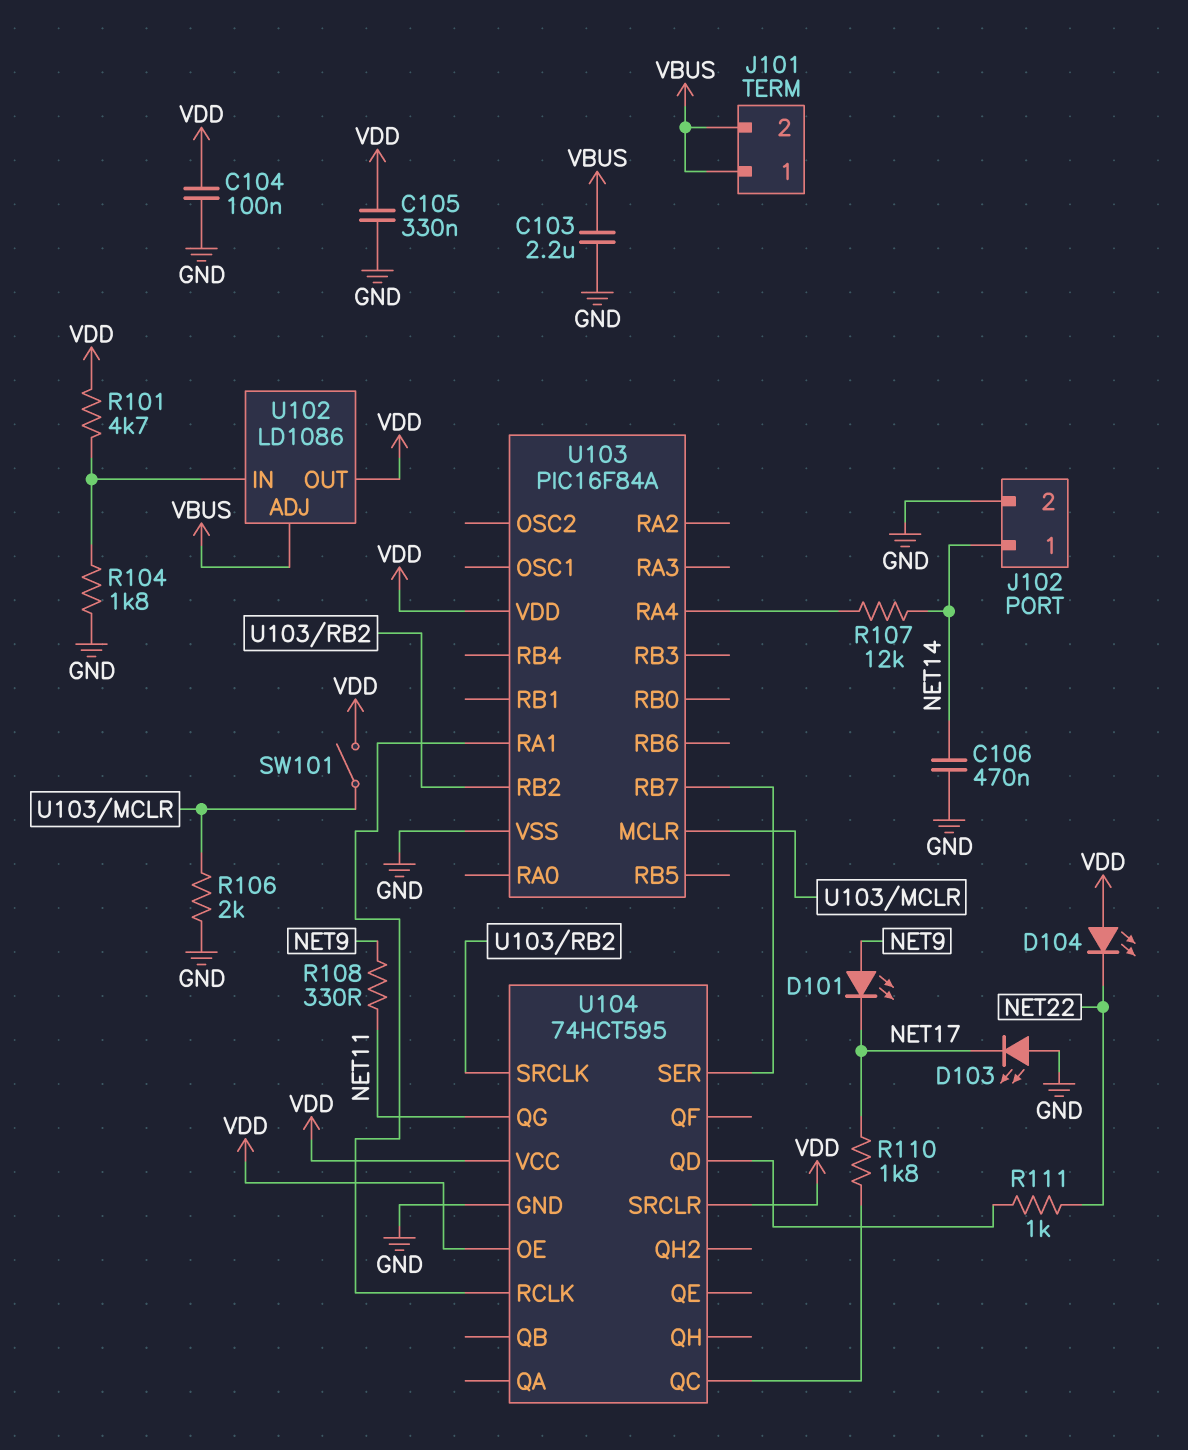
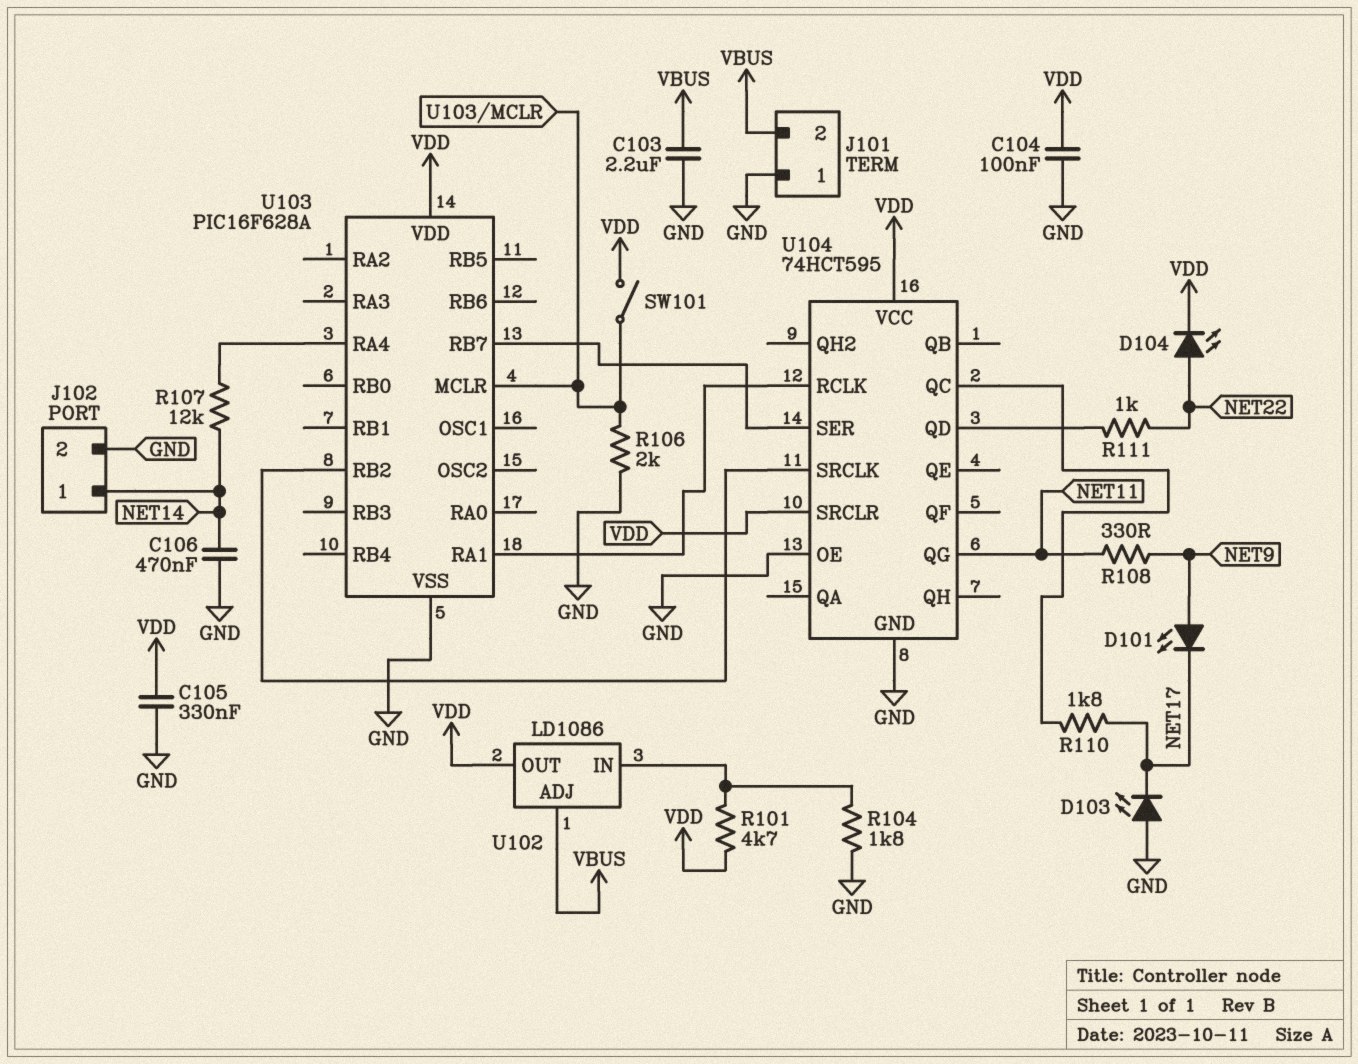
D104: LED (A VDD, K NET22) -> LED (A NET22, K VDD)
J101 pin 1: VBUS -> GND
U103: PIC16F84A -> PIC16F628A
U104 pin OE: VDD -> GND

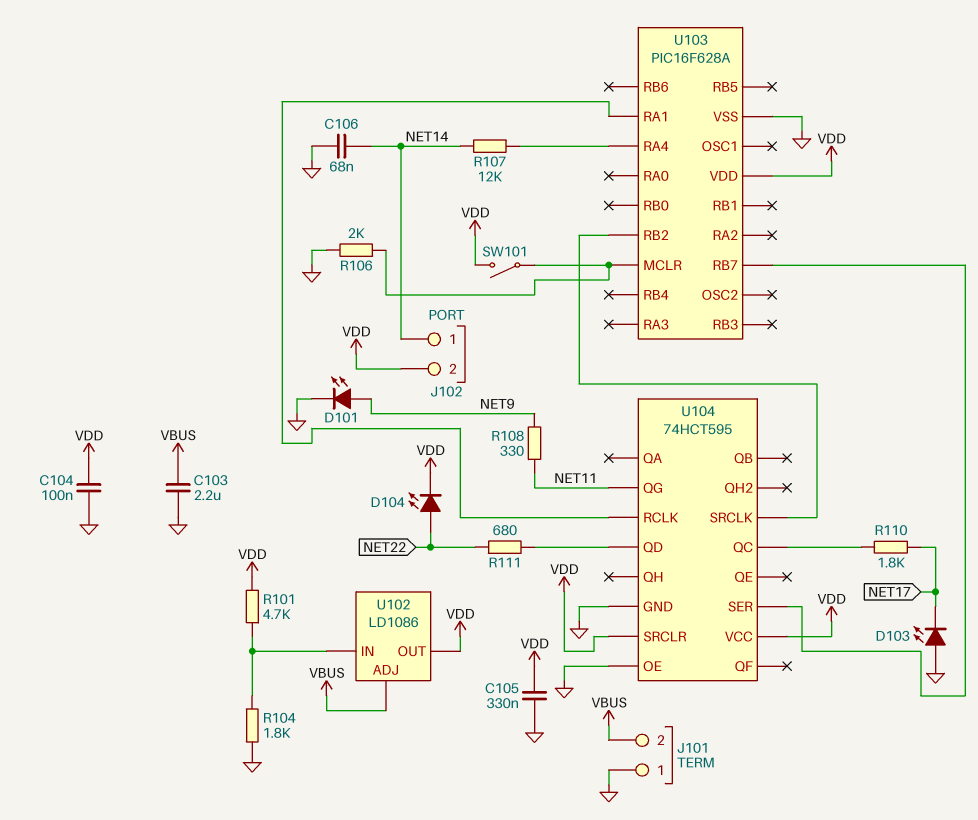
C106: 470nF (GND, NET14) -> 68nF (GND, NET14)
D101: LED (A NET9, K NET17) -> LED (A NET9, K GND)
J102 pin 2: GND -> VDD
R111: 1k (NET22, U104/QD) -> 680 (NET22, U104/QD)

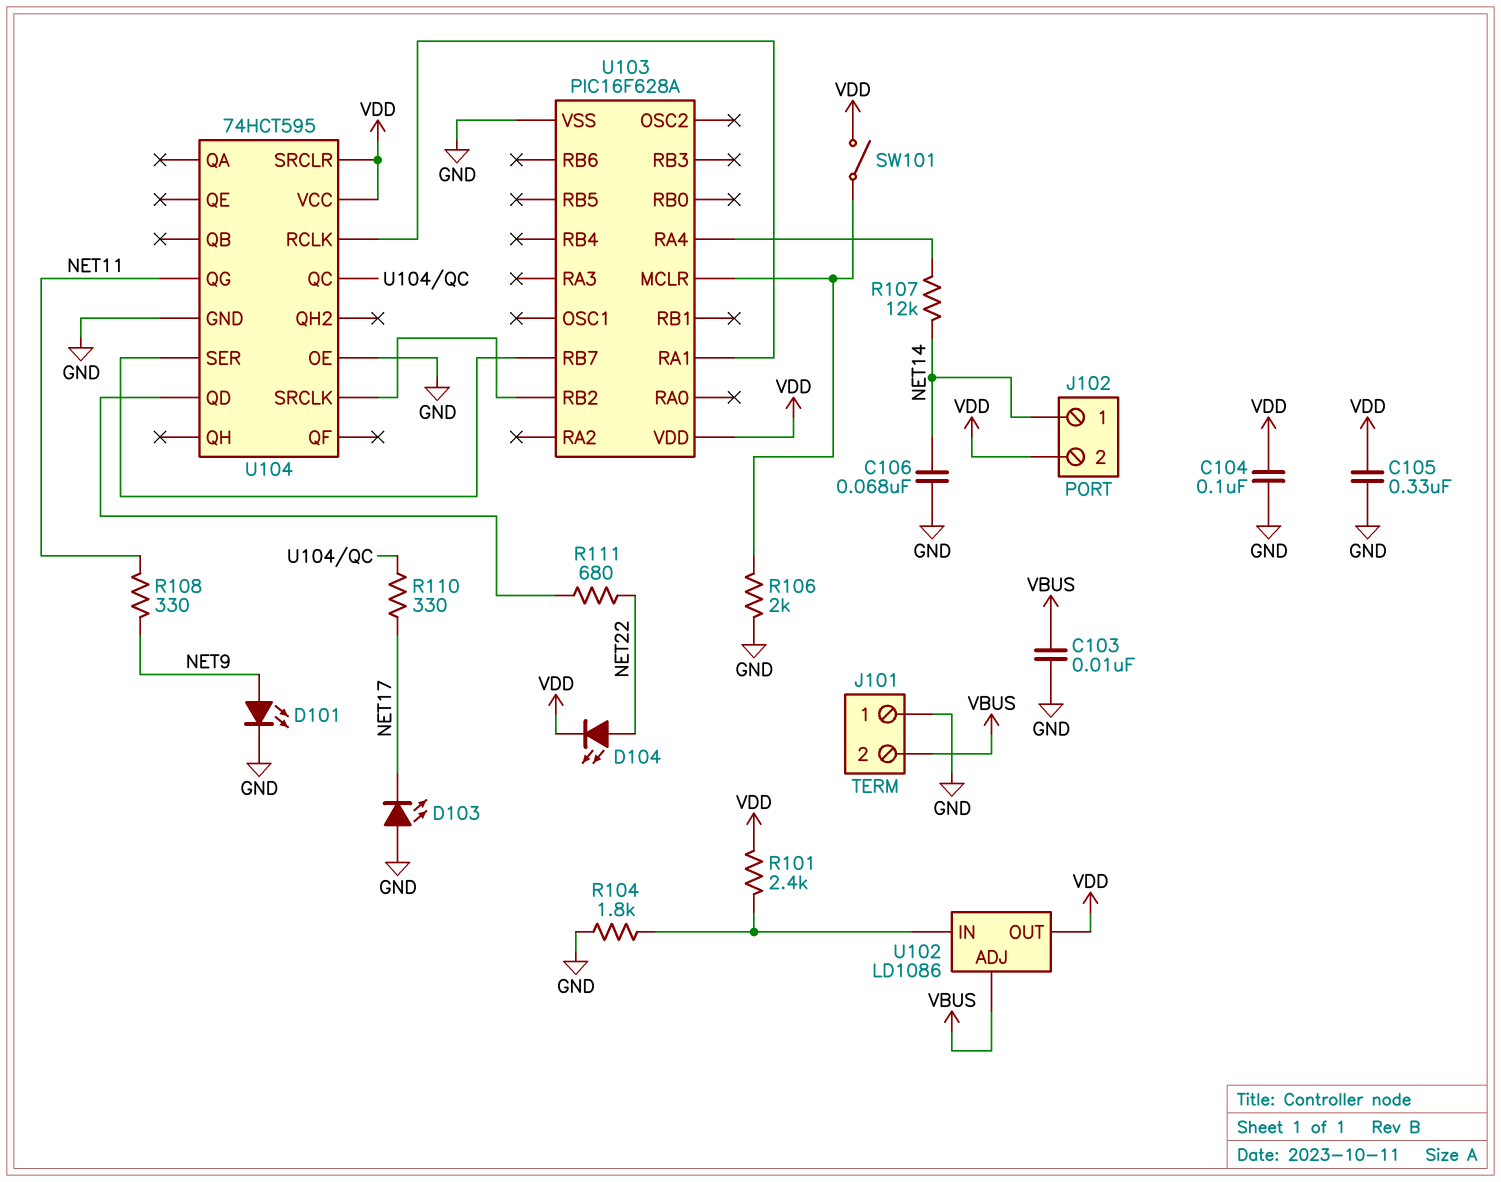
C103: 2.2uF (GND, VBUS) -> 10nF (GND, VBUS)
R101: 4.7k (U102/IN, VDD) -> 2.4k (U102/IN, VDD)
R110: 1.8k (NET17, U104/QC) -> 330 (NET17, U104/QC)

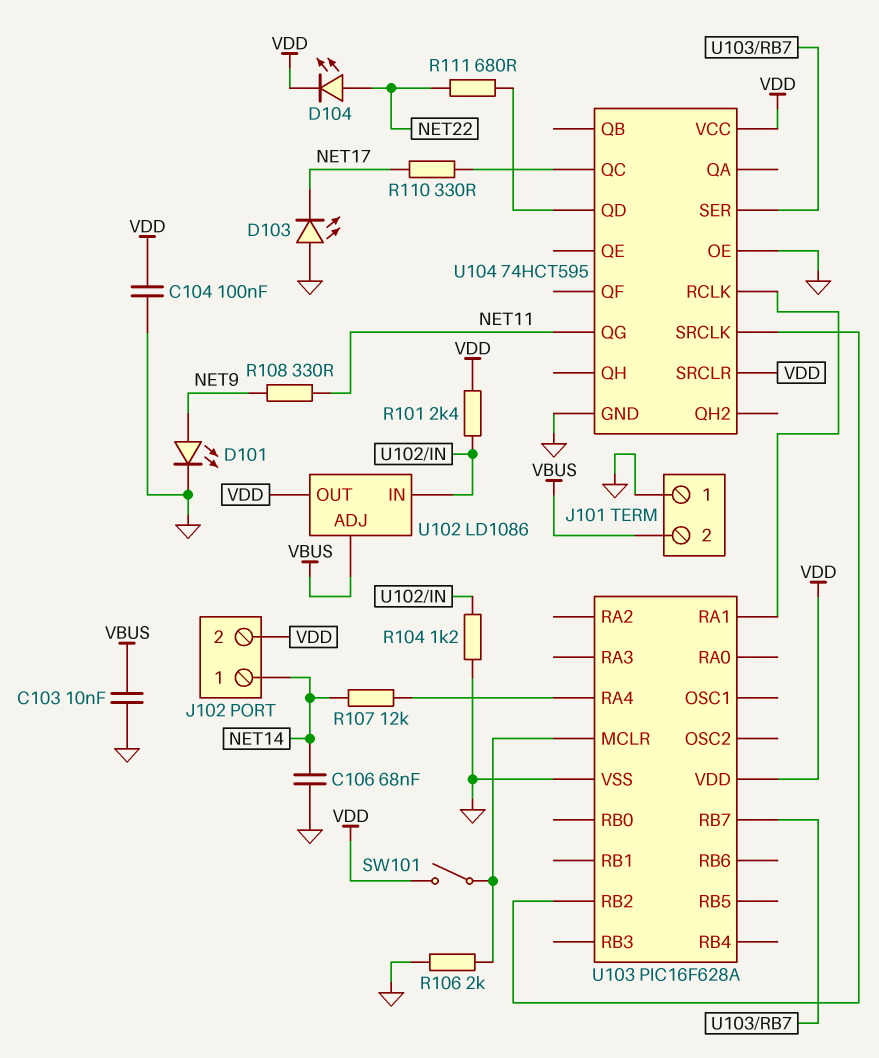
C105: 330nF (GND, VDD) -> none
R104: 1.8k (GND, U102/IN) -> 1.2k (GND, U102/IN)

